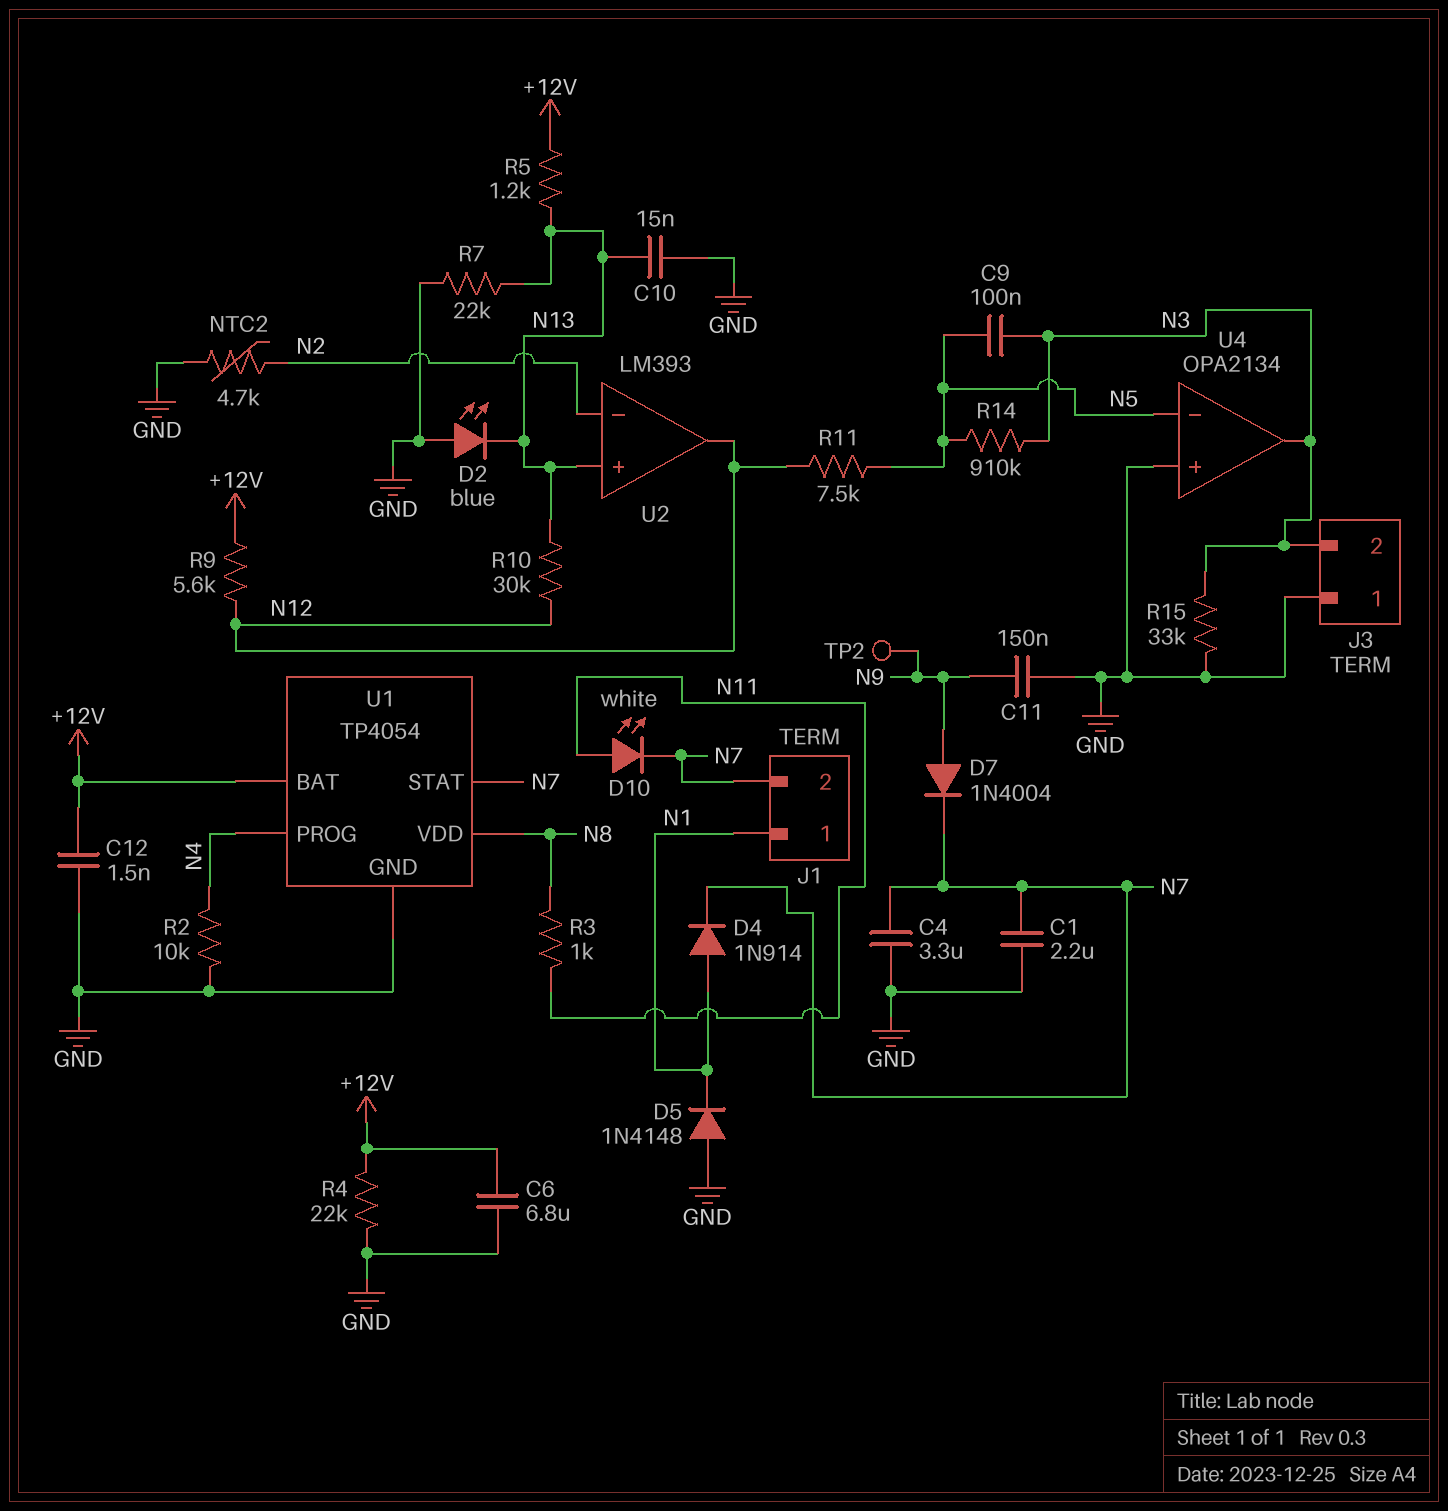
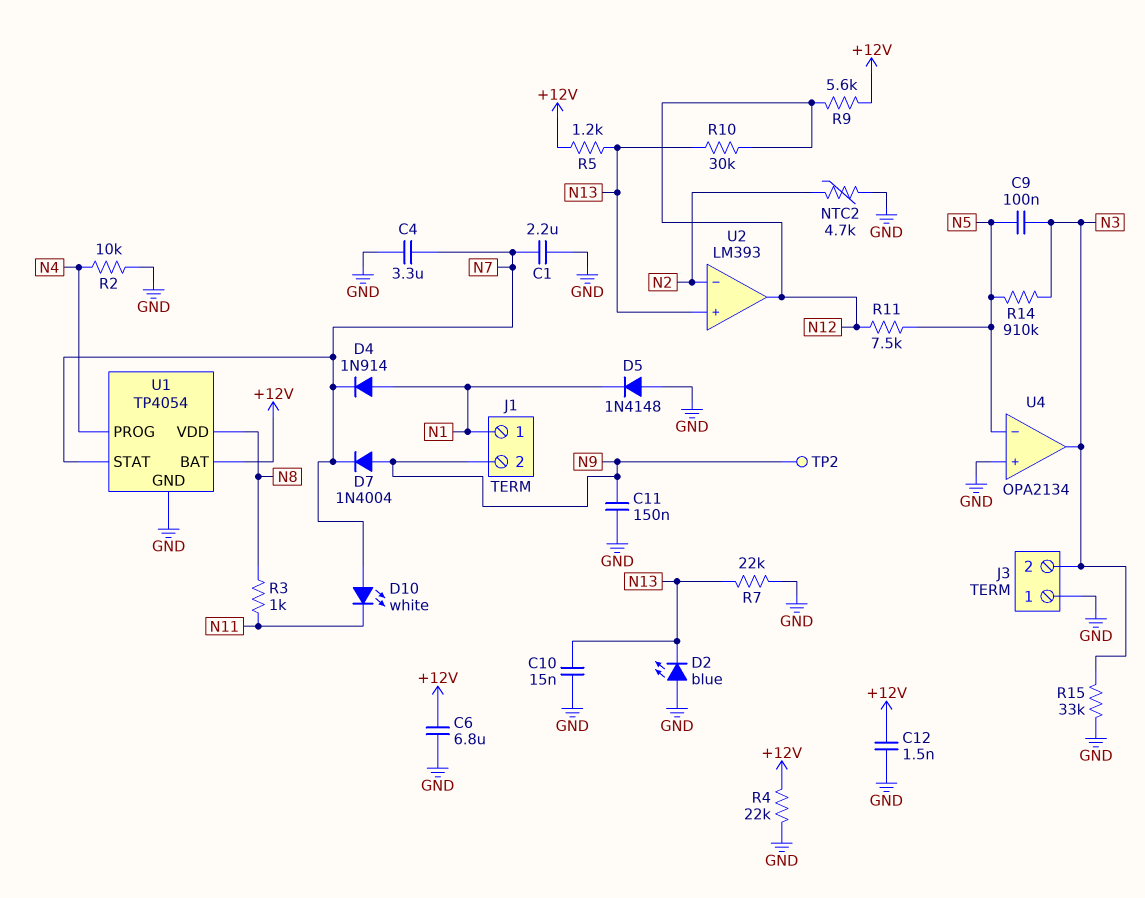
D10: LED white (A N11, K N7) -> LED white (A N7, K N11)
J1 pin 2: N7 -> N9

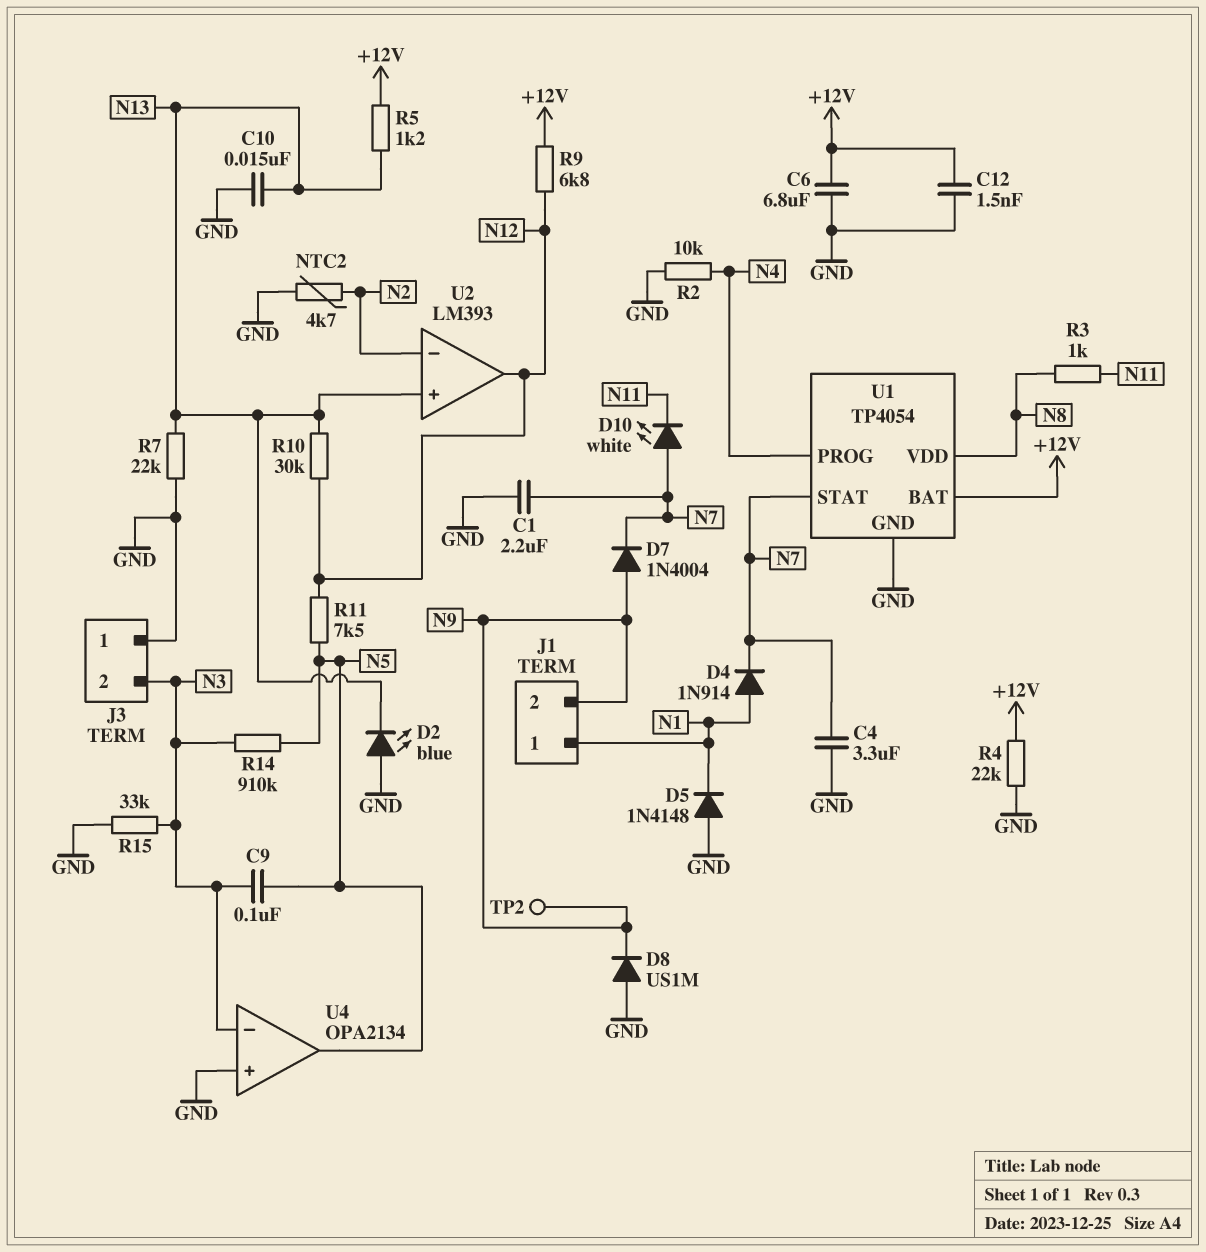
C11: 150nF (GND, N9) -> none
D8: none -> diode US1M (A GND, K N9)
R9: 5.6k (+12V, N12) -> 6.8k (+12V, N12)
U4 pin in-: N5 -> N3
U4 pin out: N3 -> N5

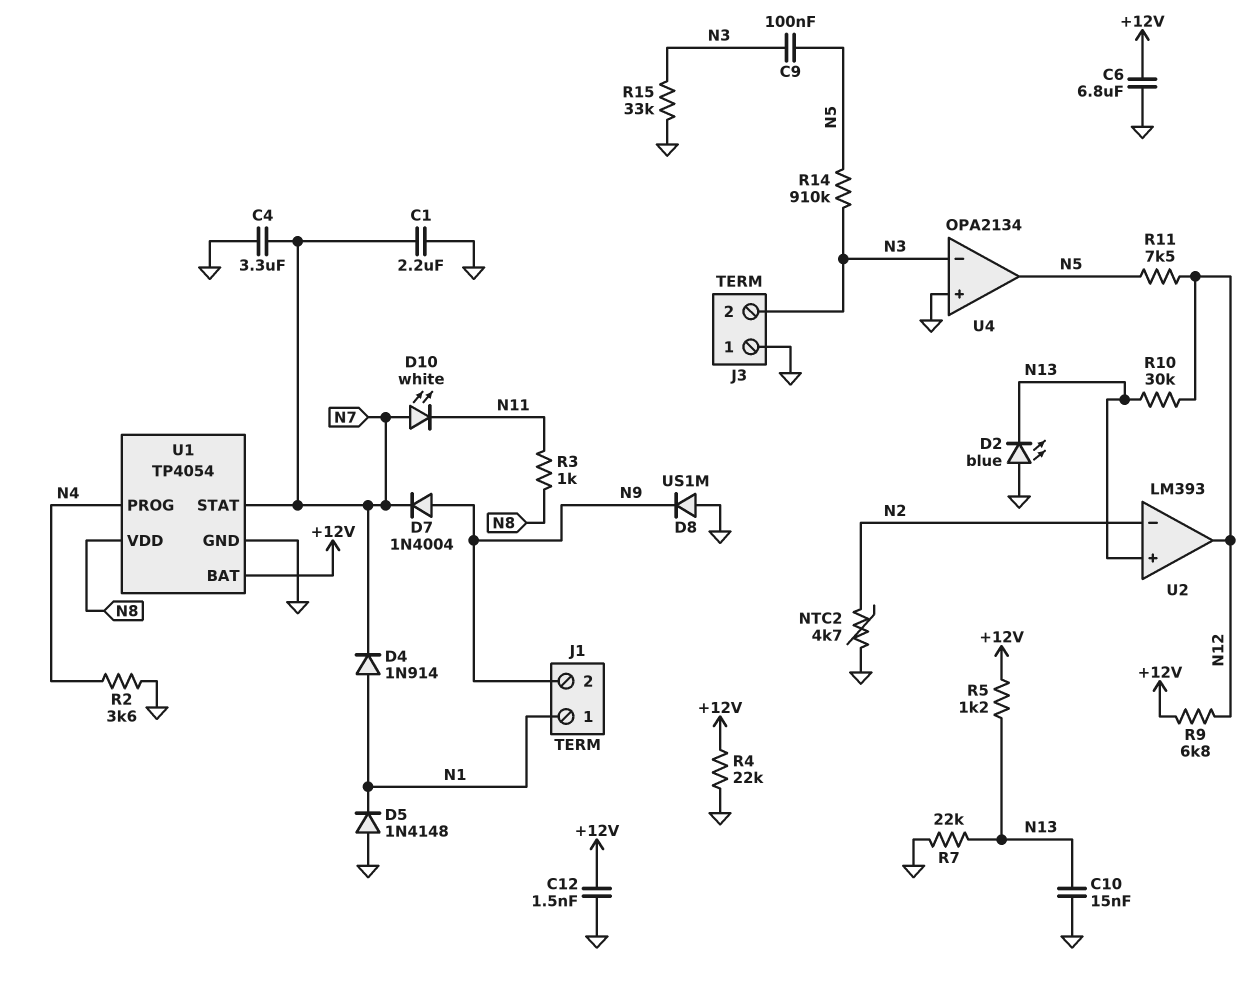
R2: 10k (GND, N4) -> 3.6k (GND, N4)
TP2: test point (N9) -> none

